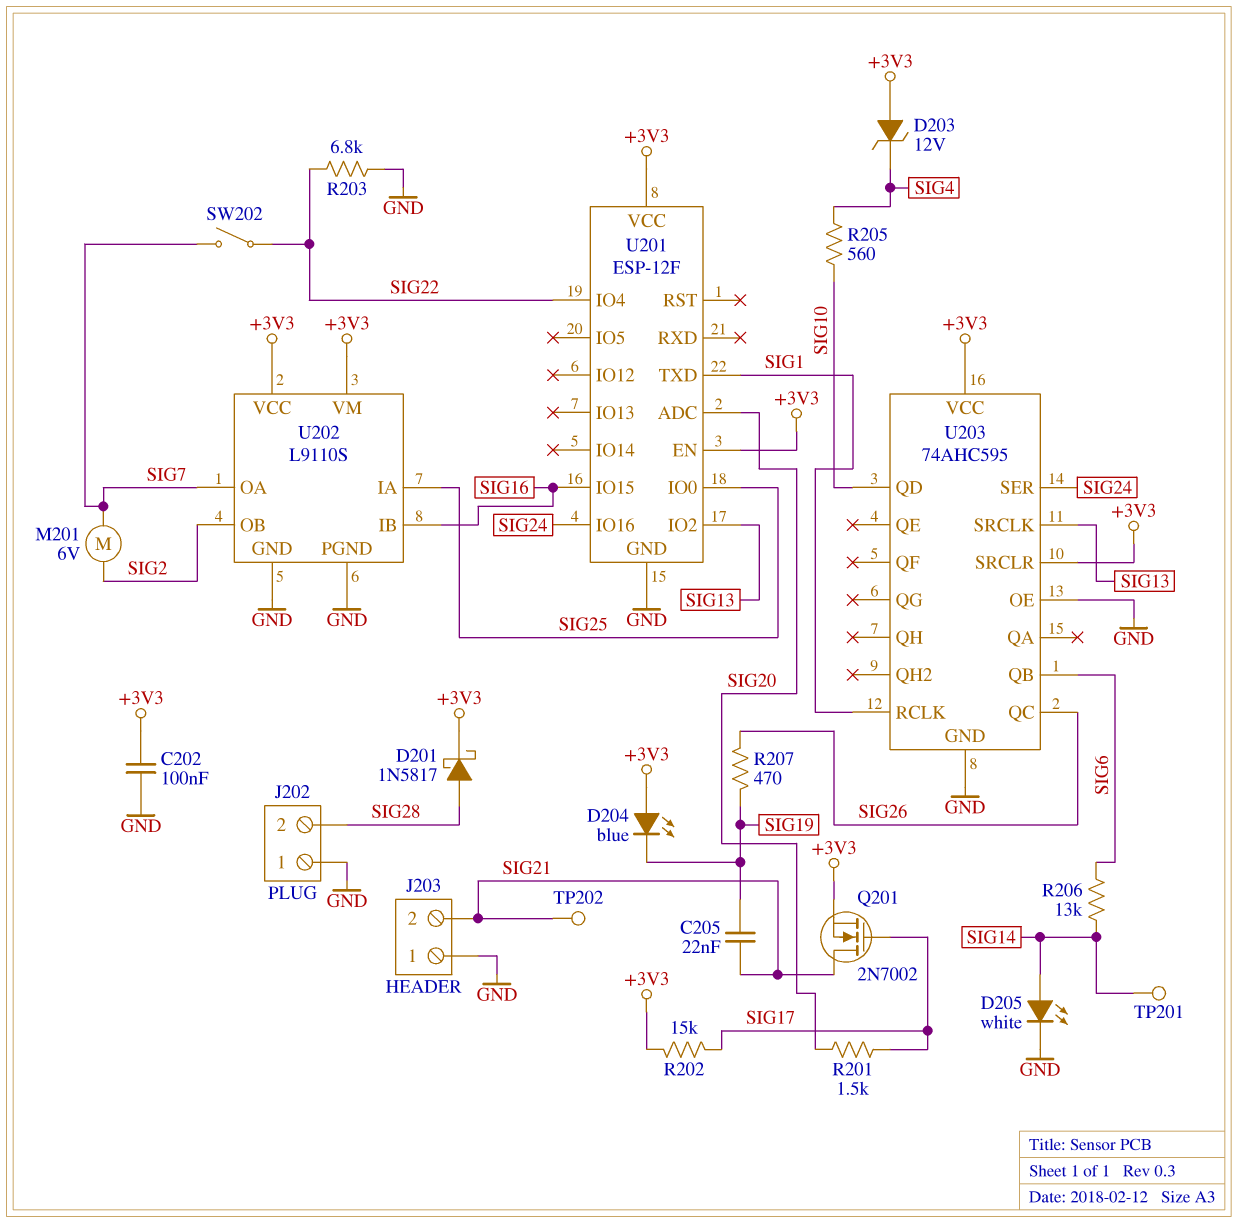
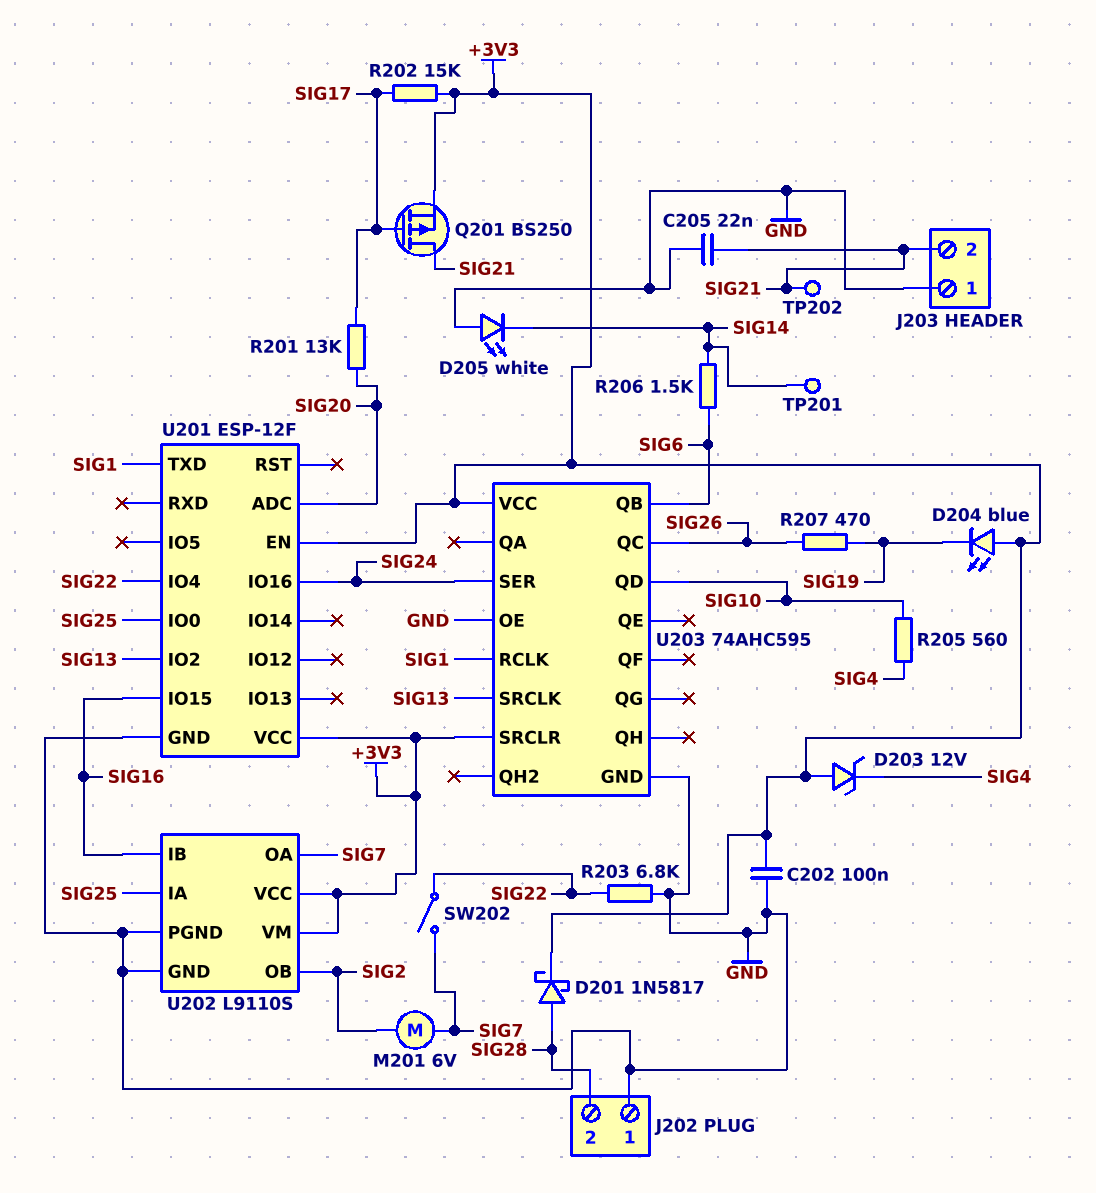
C205: 22nF (SIG19, SIG21) -> 22nF (GND, SIG21)
D205: LED white (A SIG14, K GND) -> LED white (A GND, K SIG14)
Q201: NMOS 2N7002 (G SIG17, D SIG21, S +3V3) -> PMOS BS250 (G SIG17, D SIG21, S +3V3)
R201: 1.5k (SIG17, SIG20) -> 13k (SIG17, SIG20)
R206: 13k (SIG6, SIG14) -> 1.5k (SIG6, SIG14)

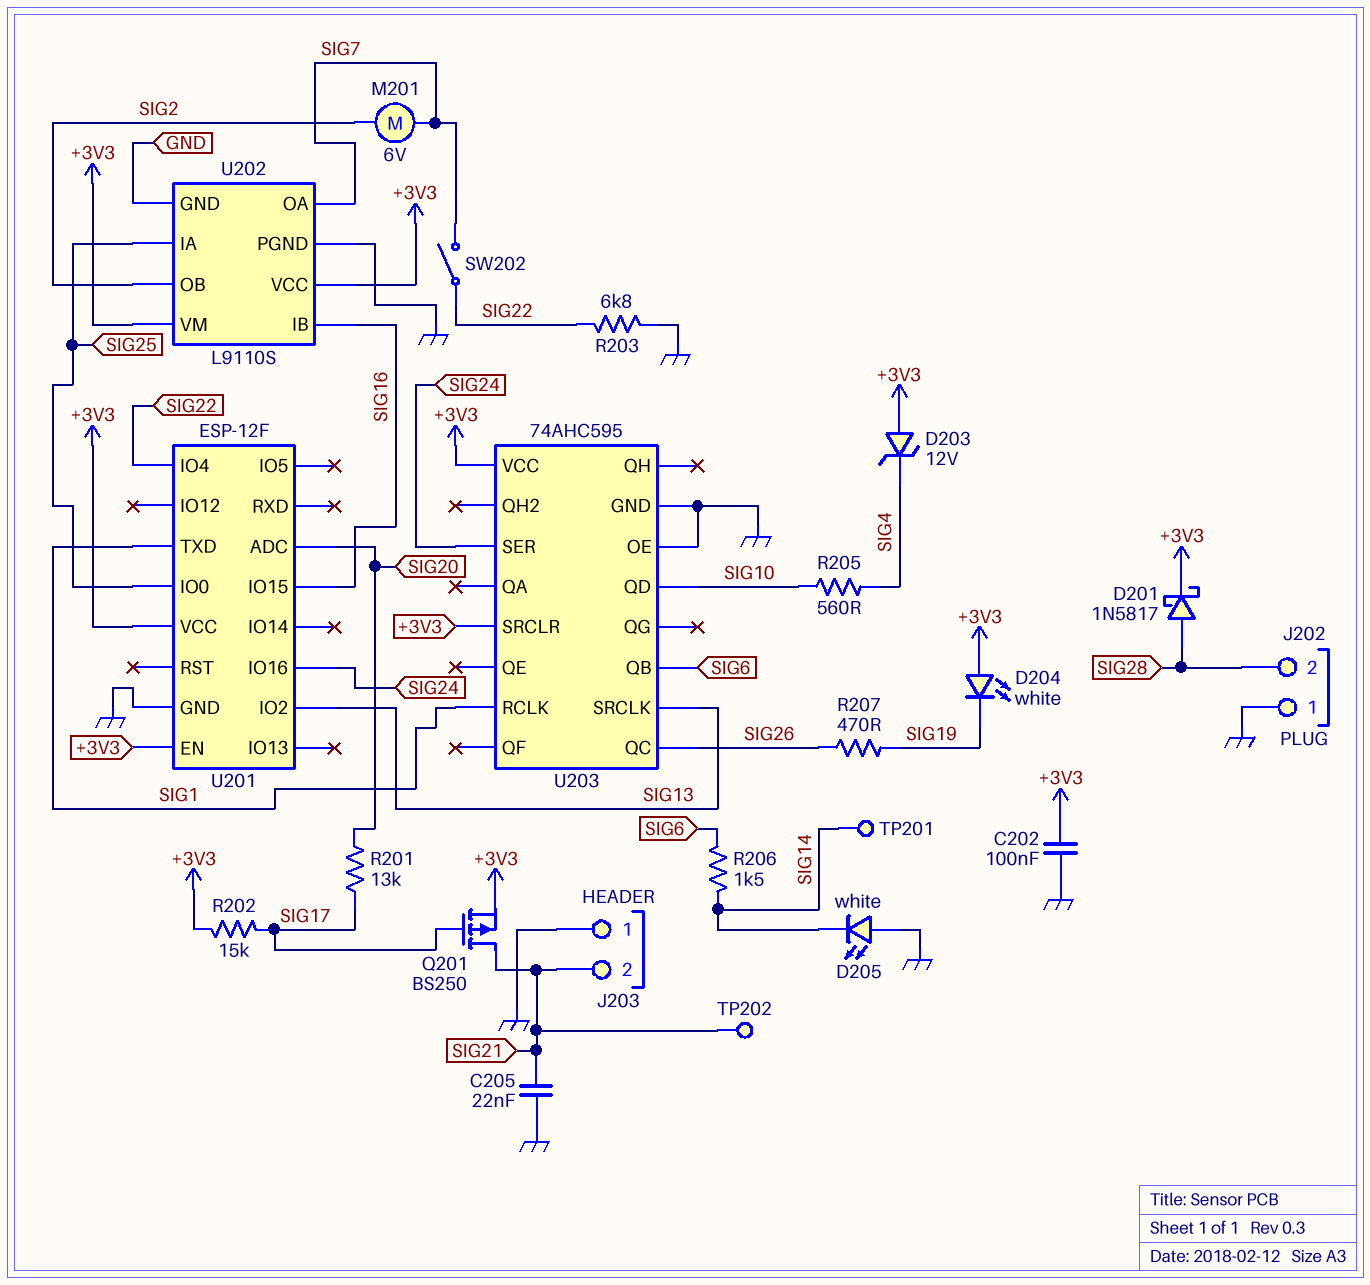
D204: LED blue (A +3V3, K SIG19) -> LED white (A +3V3, K SIG19)

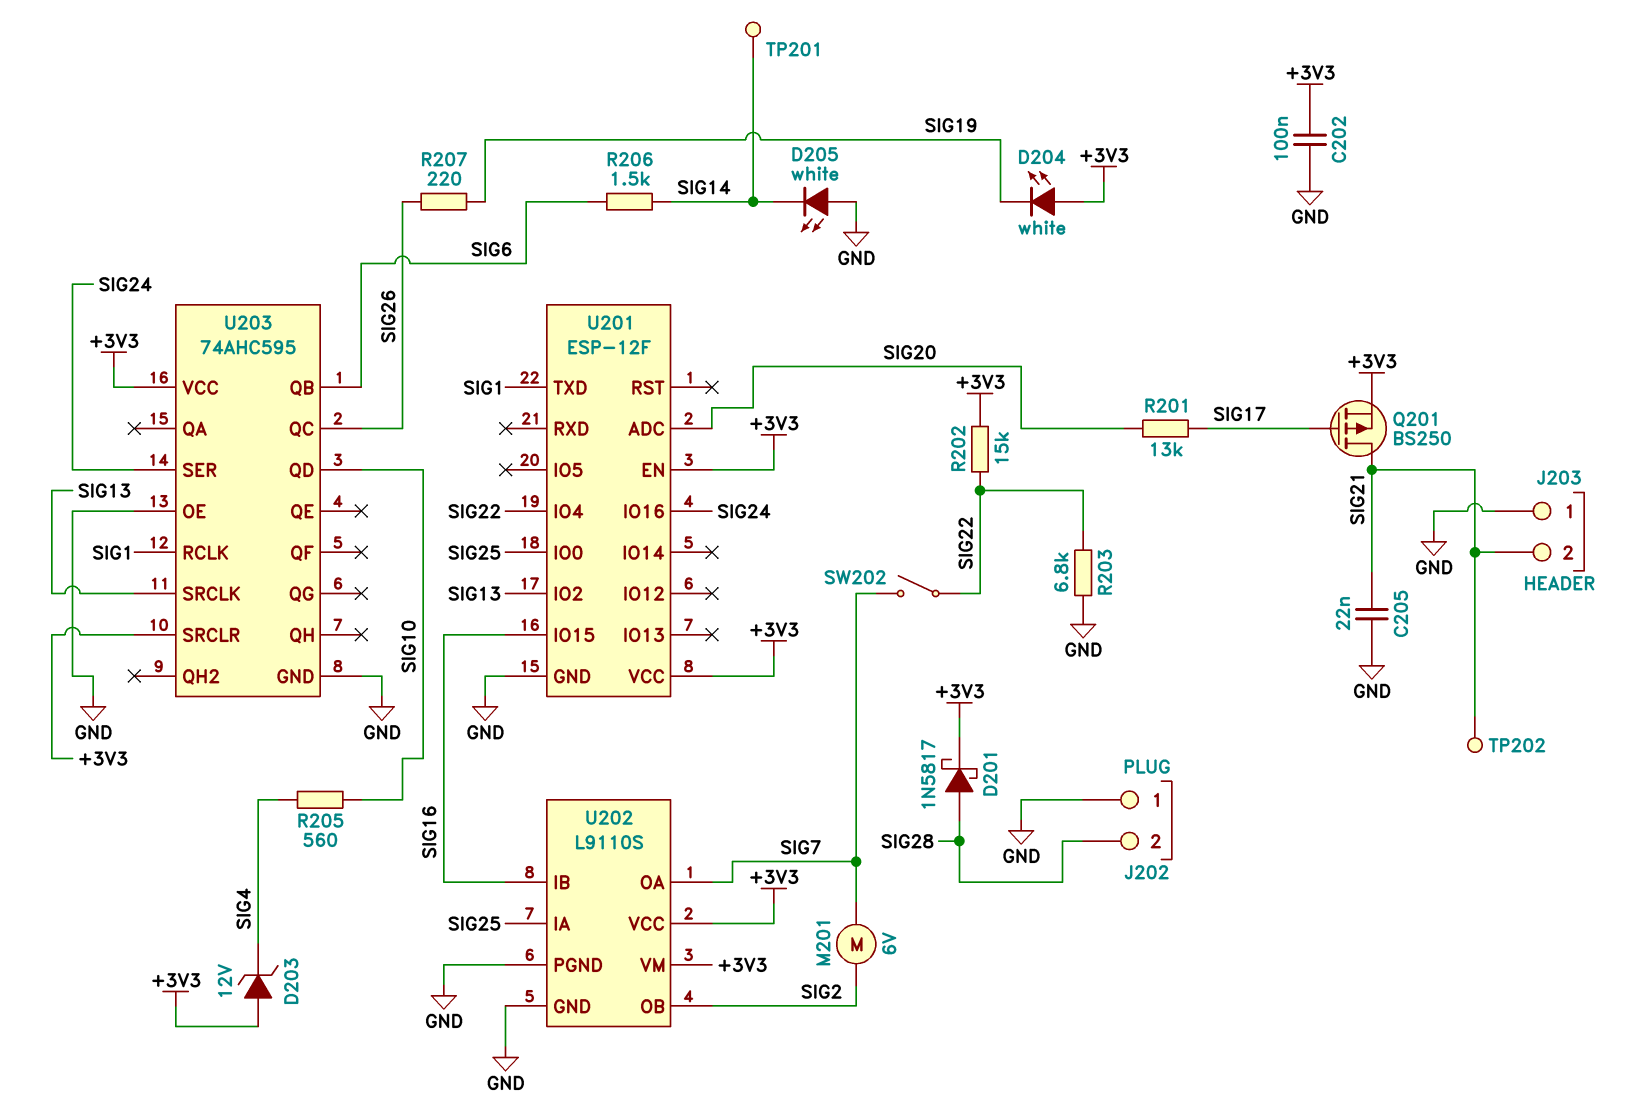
R202: 15k (+3V3, SIG17) -> 15k (+3V3, SIG22)
R207: 470 (SIG19, SIG26) -> 220 (SIG19, SIG26)

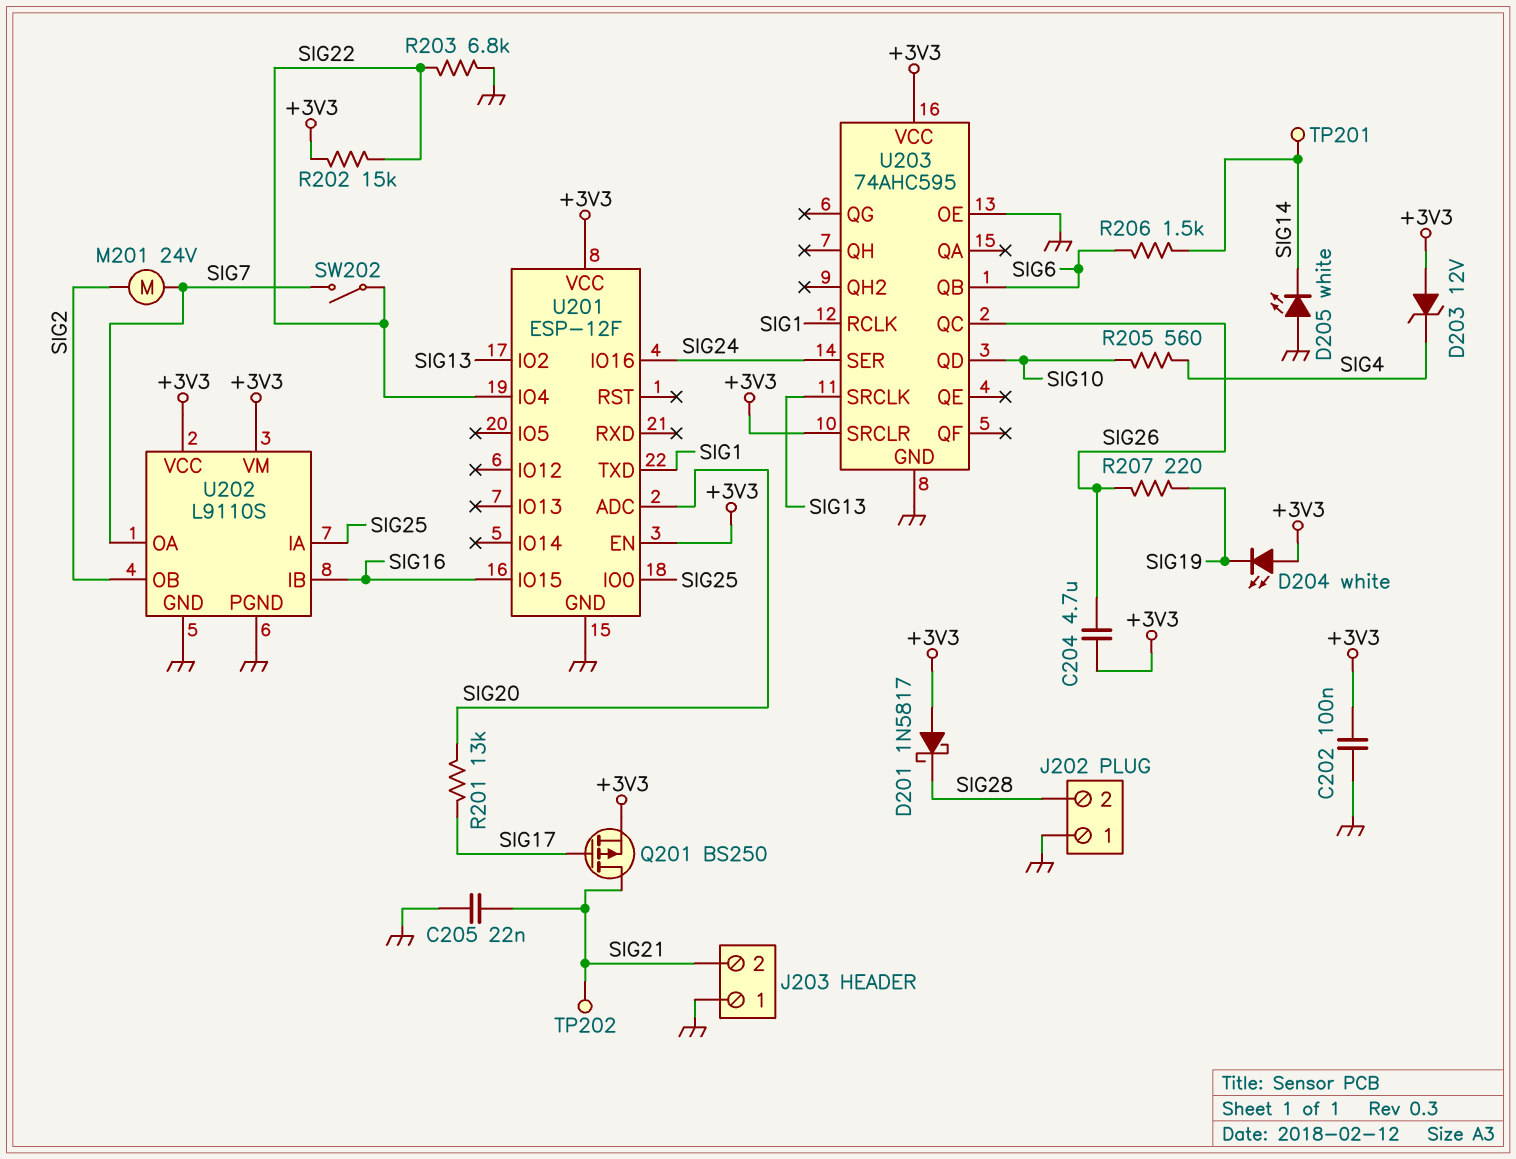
C204: none -> 4.7uF (+3V3, SIG26)
D201: schottky 1N5817 (A SIG28, K +3V3) -> schottky 1N5817 (A +3V3, K SIG28)
M201: motor 6V (SIG2, SIG7) -> motor 24V (SIG2, SIG7)

